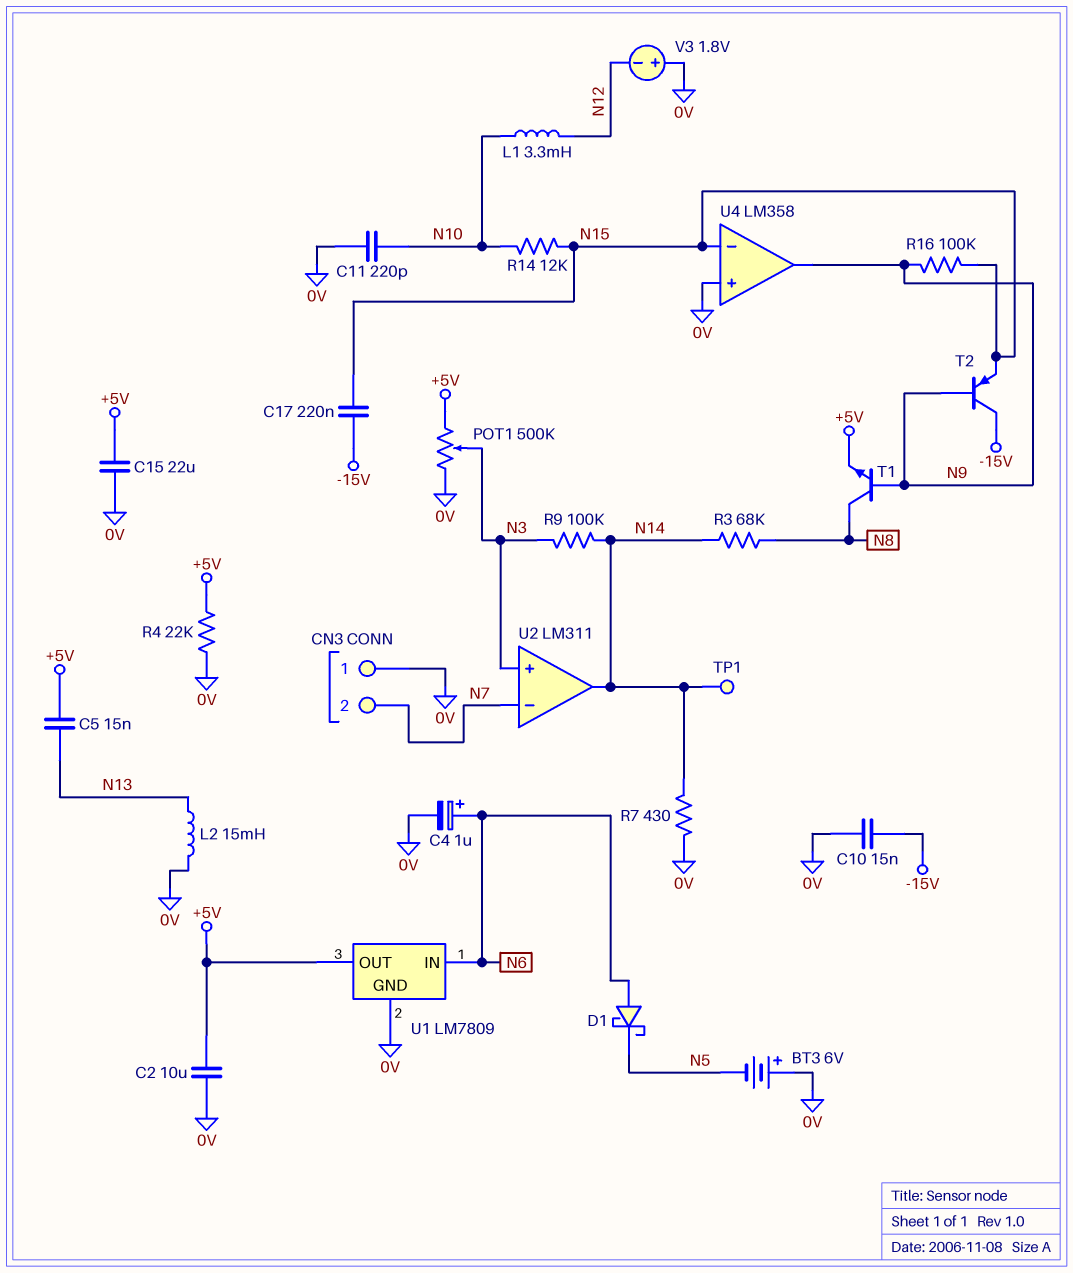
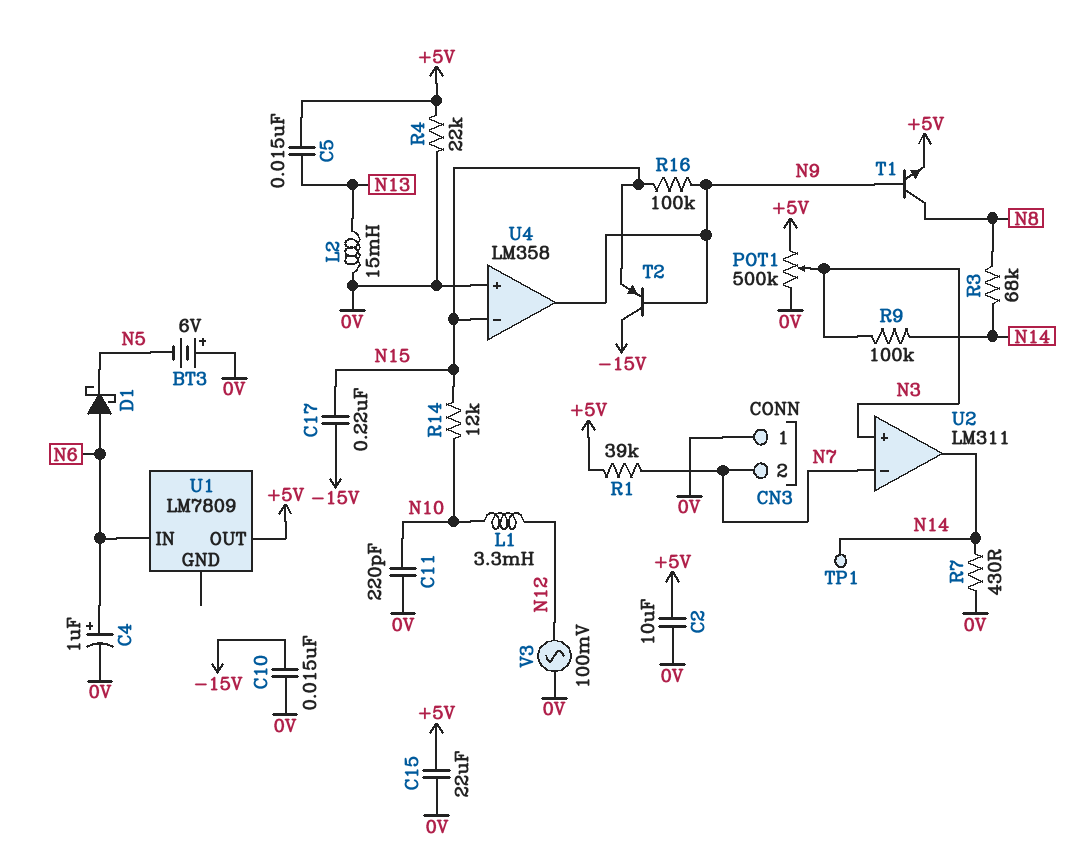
R1: none -> 39k (+5V, N7)
U1 pin GND: 0V -> none
V3: 1.8V (plus 0V, minus N12) -> AC 100mV (0V, N12)

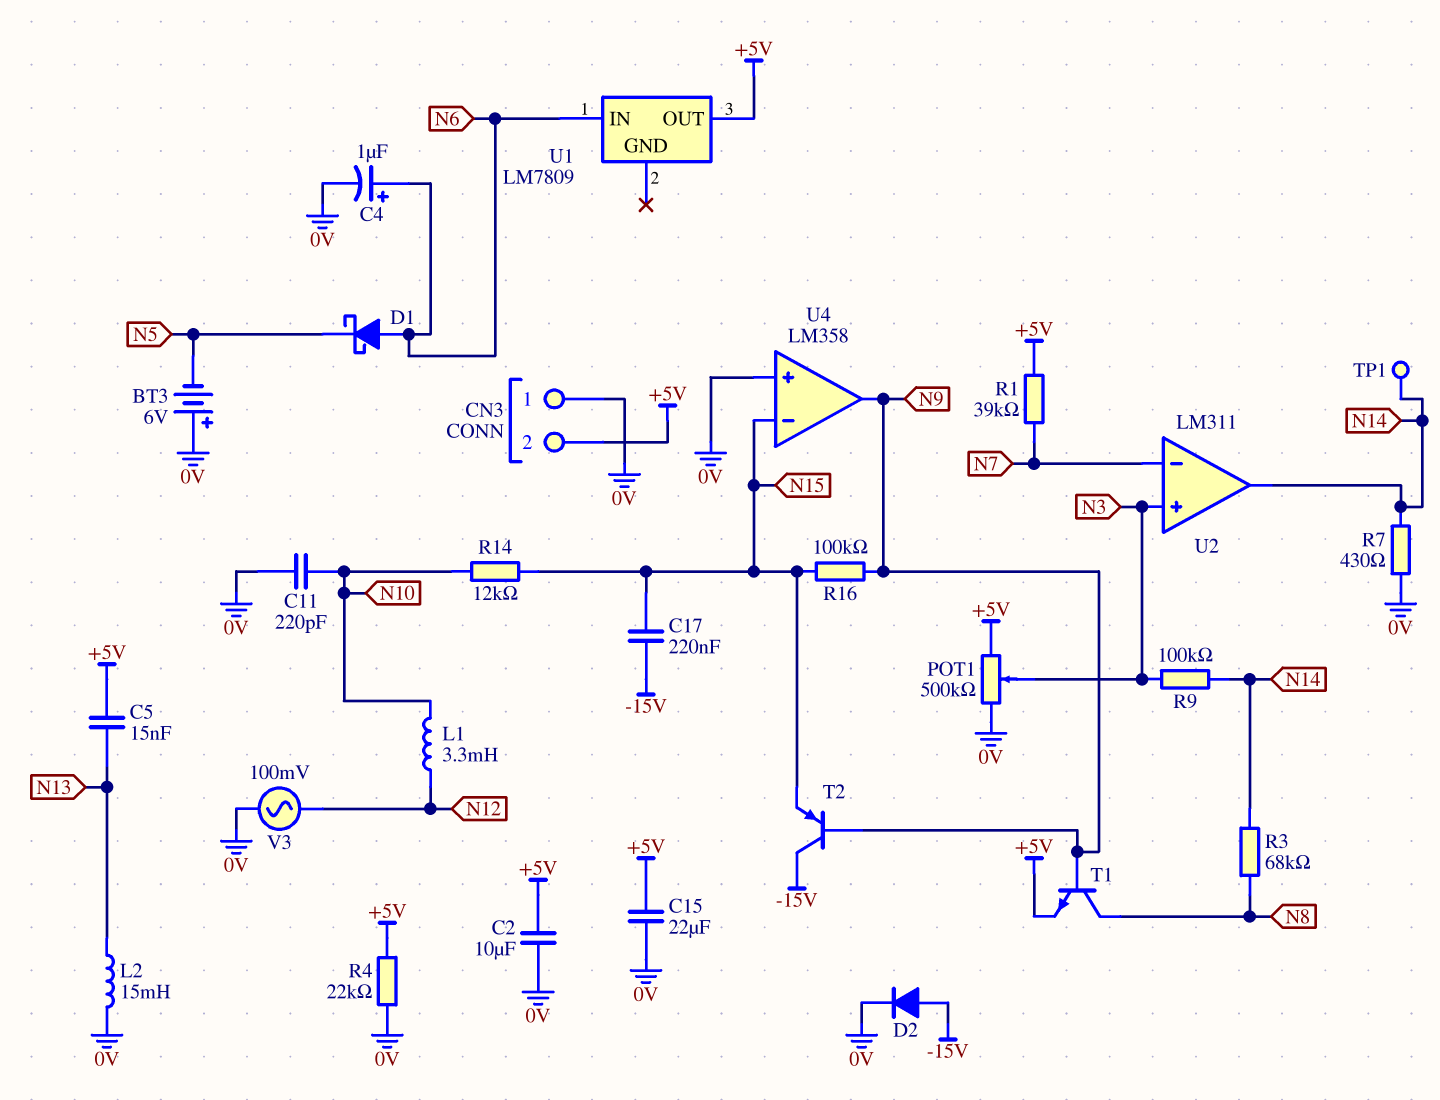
C10: 15nF (-15V, 0V) -> none
CN3 pin 2: N7 -> +5V
D2: none -> diode (A -15V, K 0V)

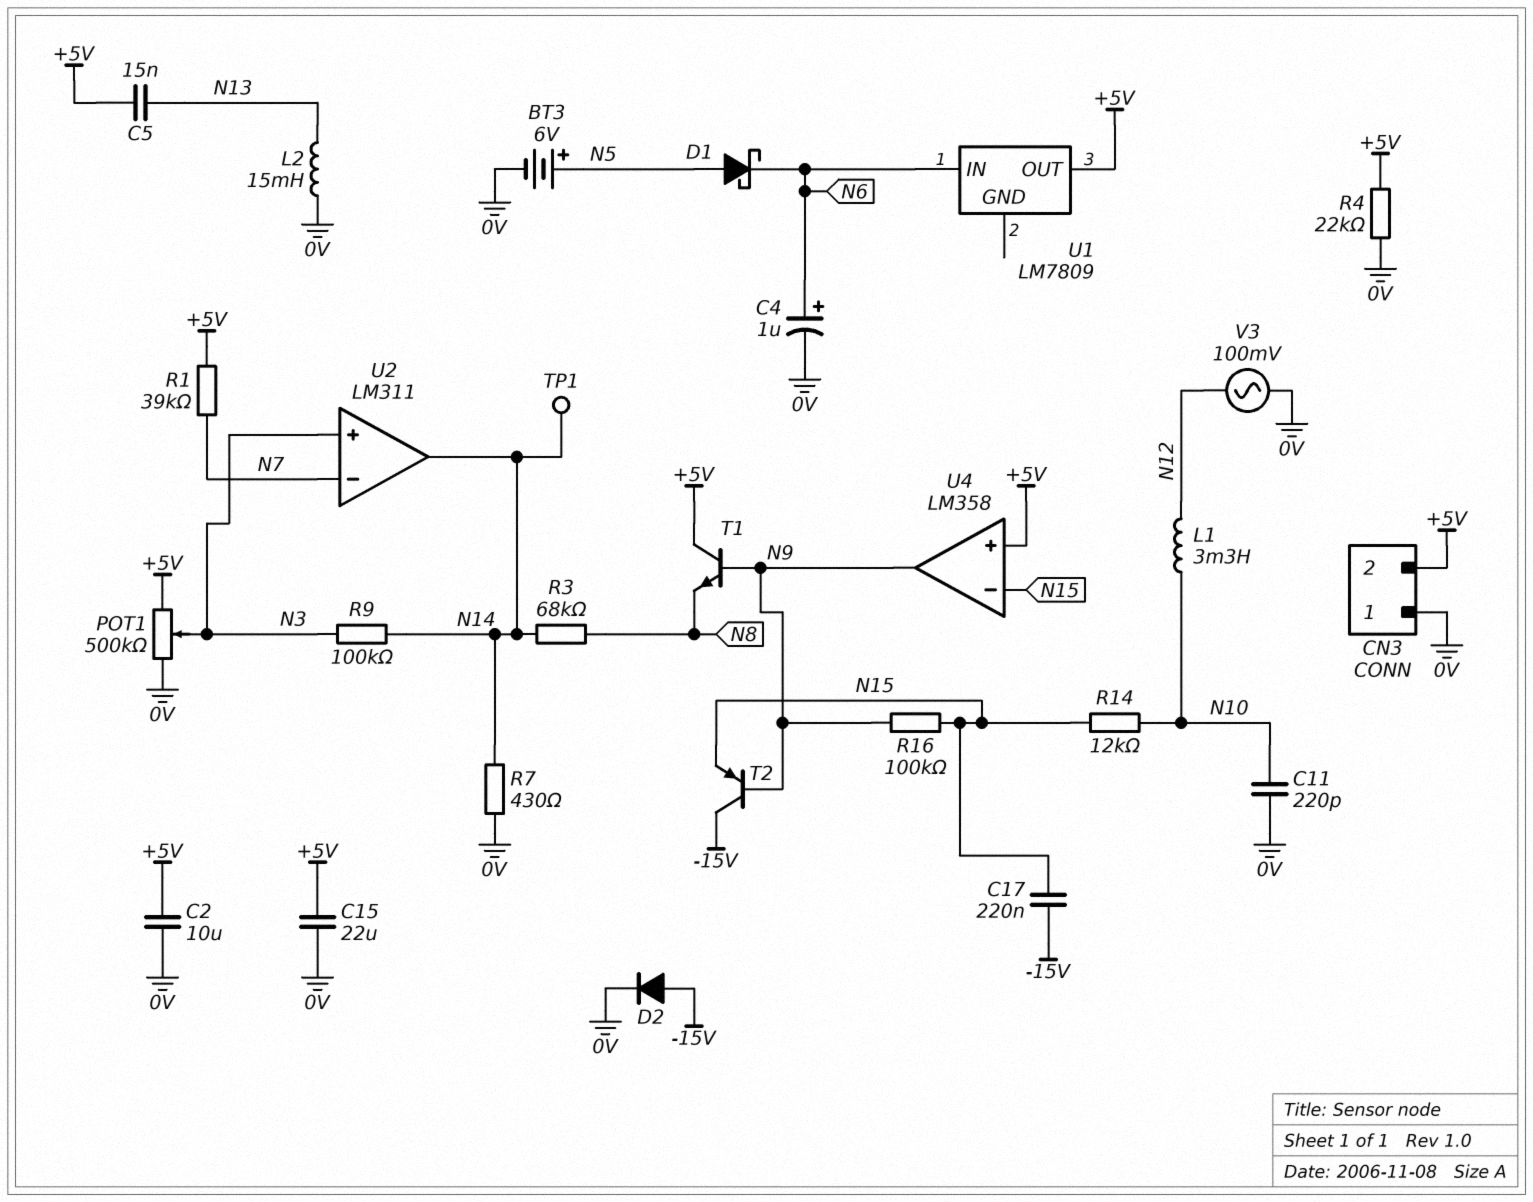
BT3: 6V (plus 0V, minus N5) -> 6V (plus N5, minus 0V)
D1: schottky (A N6, K N5) -> schottky (A N5, K N6)
T1: NPN (B N9, C N8, E +5V) -> NPN (B N9, C +5V, E N8)
U4 pin in+: 0V -> +5V

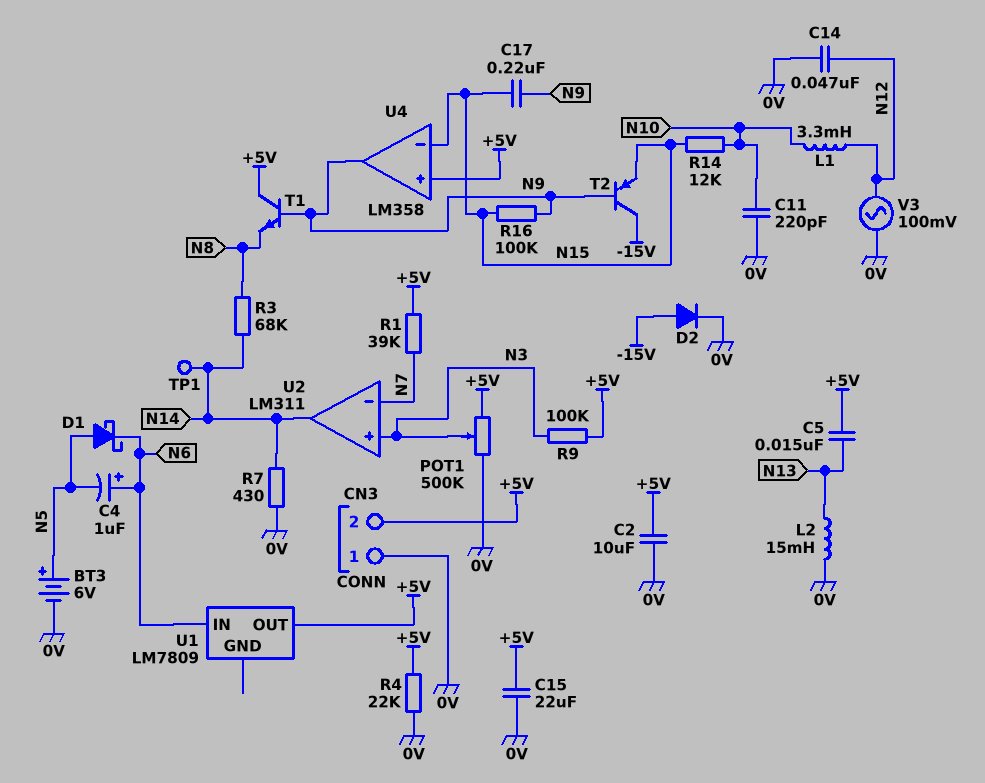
C4: 1uF (plus N6, minus 0V) -> 1uF (plus N6, minus N5)
C14: none -> 47nF (0V, N12)
C17: 220nF (-15V, N15) -> 220nF (N9, N15)
R9: 100k (N3, N14) -> 100k (+5V, N3)

